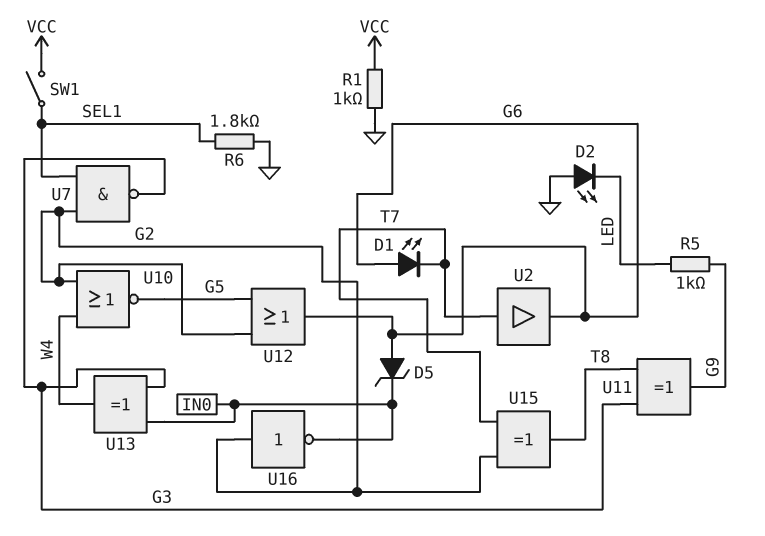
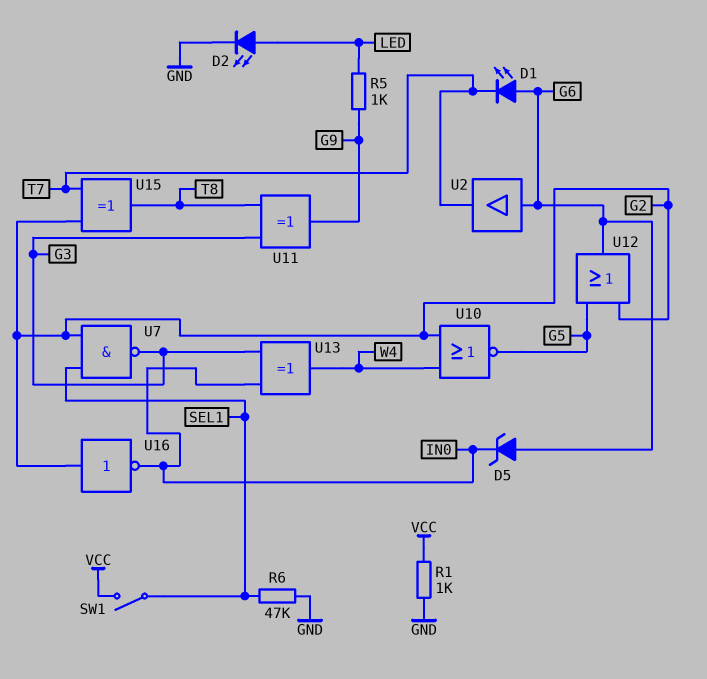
D2: LED (A GND, K LED) -> LED (A LED, K GND)
R6: 1.8k (GND, SEL1) -> 47k (GND, SEL1)
U2: buffer (in T7, out G6) -> buffer (in G6, out T7)

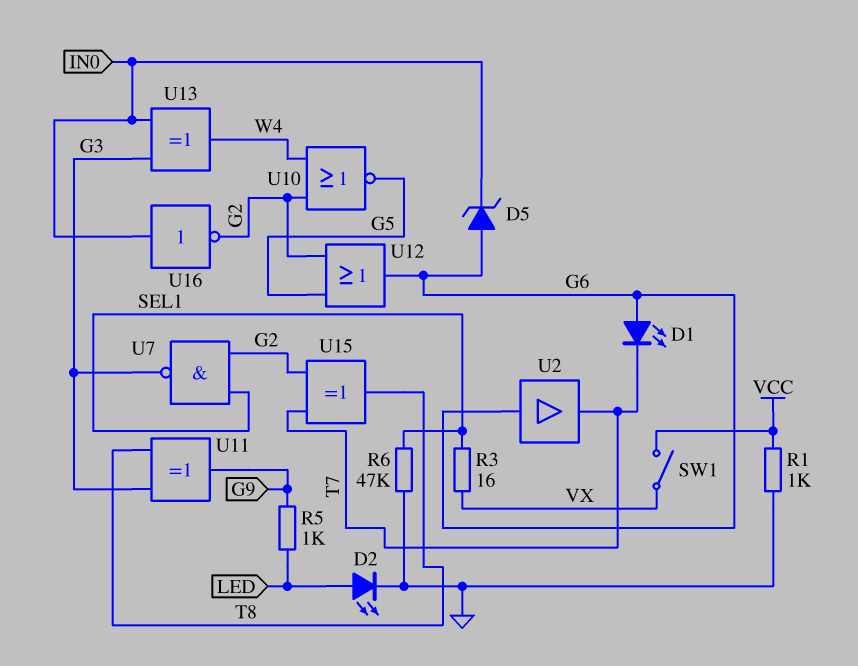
R3: none -> 16 (SEL1, VX)
SW1: switch (SEL1, VCC) -> switch (VCC, VX)
U16: NOT (in G2, out IN0) -> NOT (in IN0, out G2)

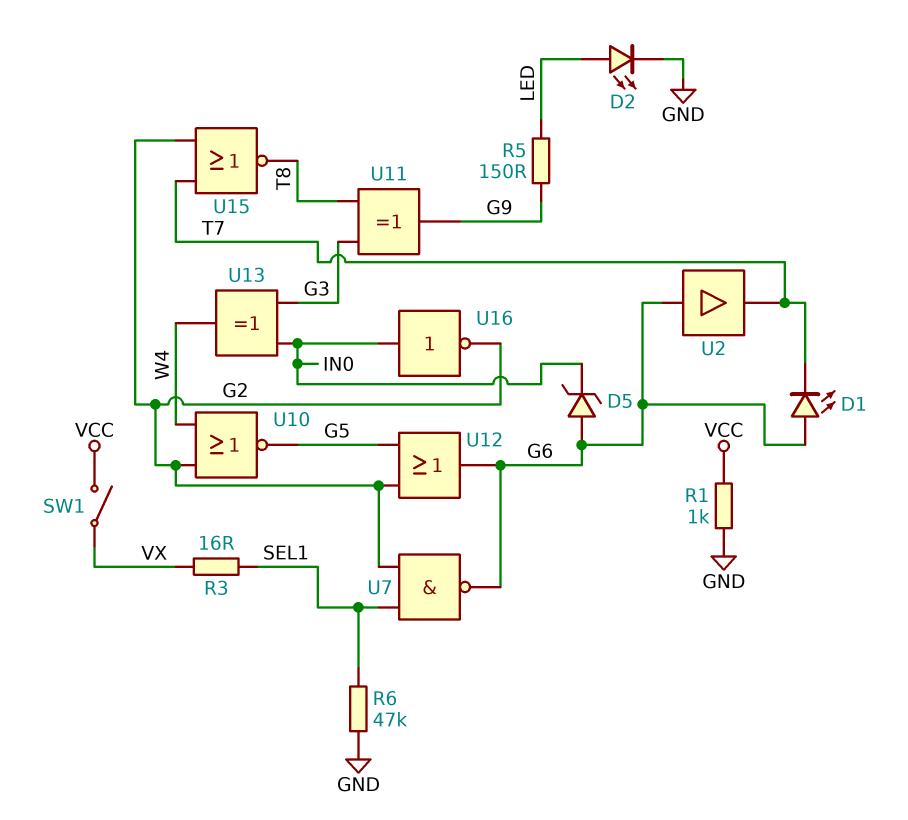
R5: 1k (G9, LED) -> 150 (G9, LED)
U7: NAND (in G2, in SEL1, out G3) -> NAND (in G2, in SEL1, out G6)
U15: XOR (in G2, in T7, out T8) -> NOR (in G2, in T7, out T8)

